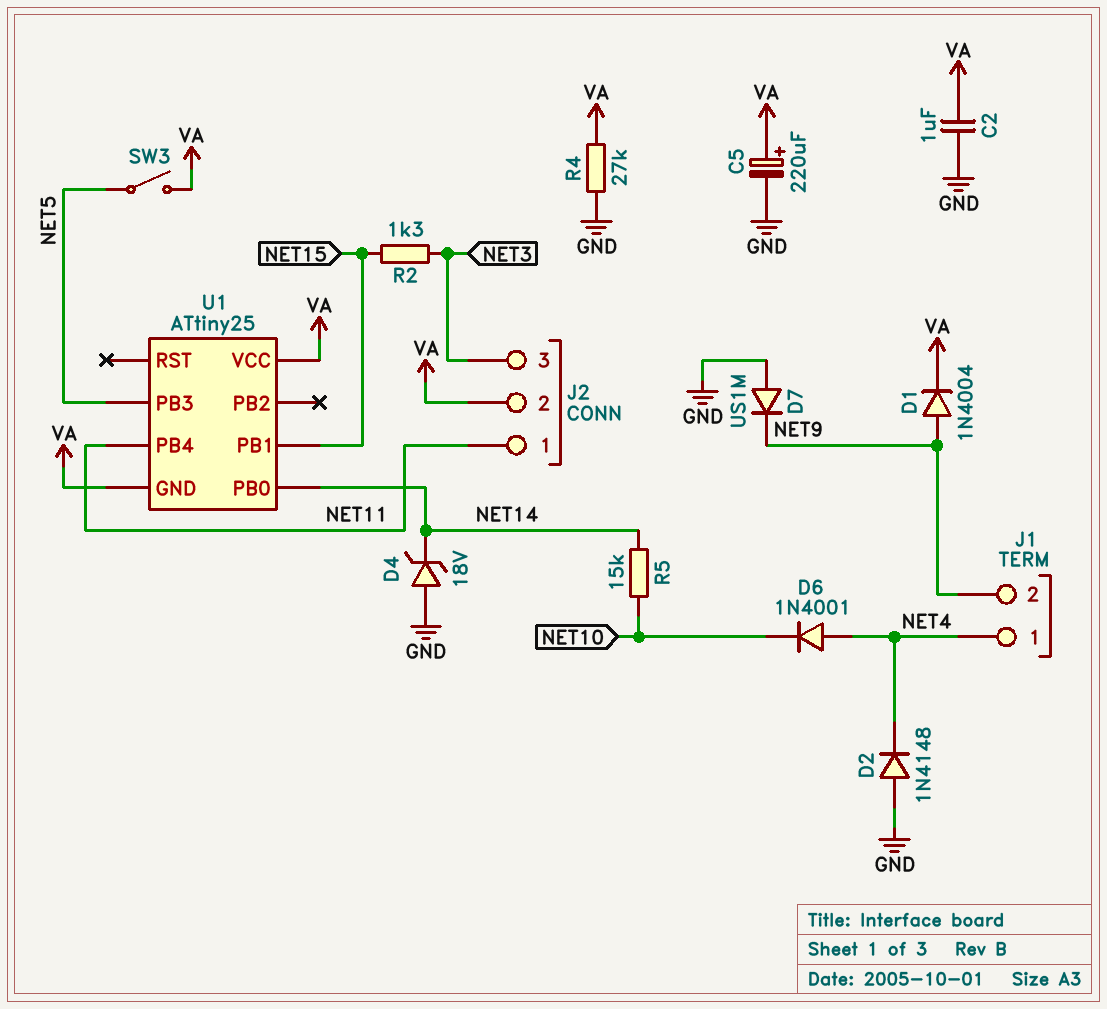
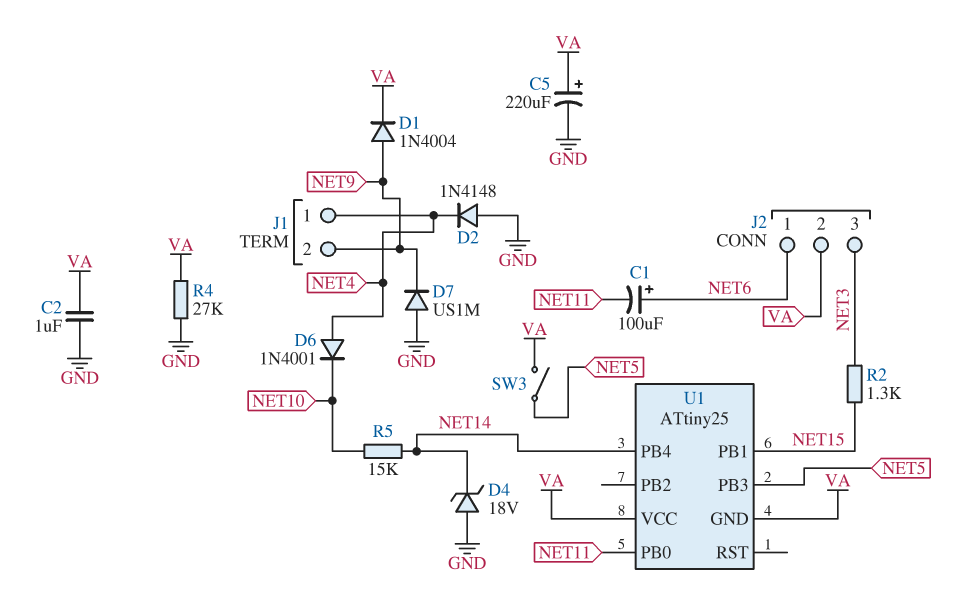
C1: none -> 100uF (plus NET6, minus NET11)
J2 pin 1: NET11 -> NET6
U1 pin PB0: NET14 -> NET11
U1 pin PB4: NET11 -> NET14

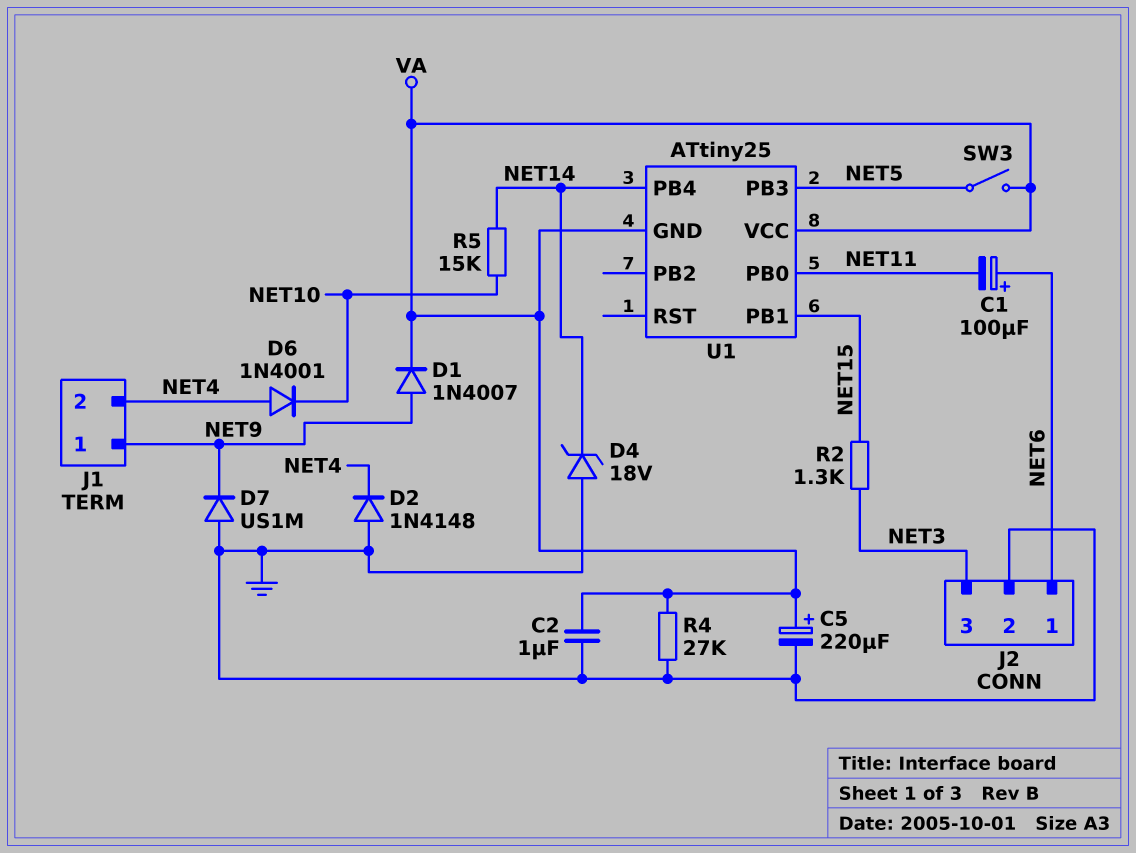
D1: diode 1N4004 (A NET9, K VA) -> diode 1N4007 (A NET9, K VA)
J1 pin 1: NET4 -> NET9
J1 pin 2: NET9 -> NET4
J2 pin 2: VA -> GND

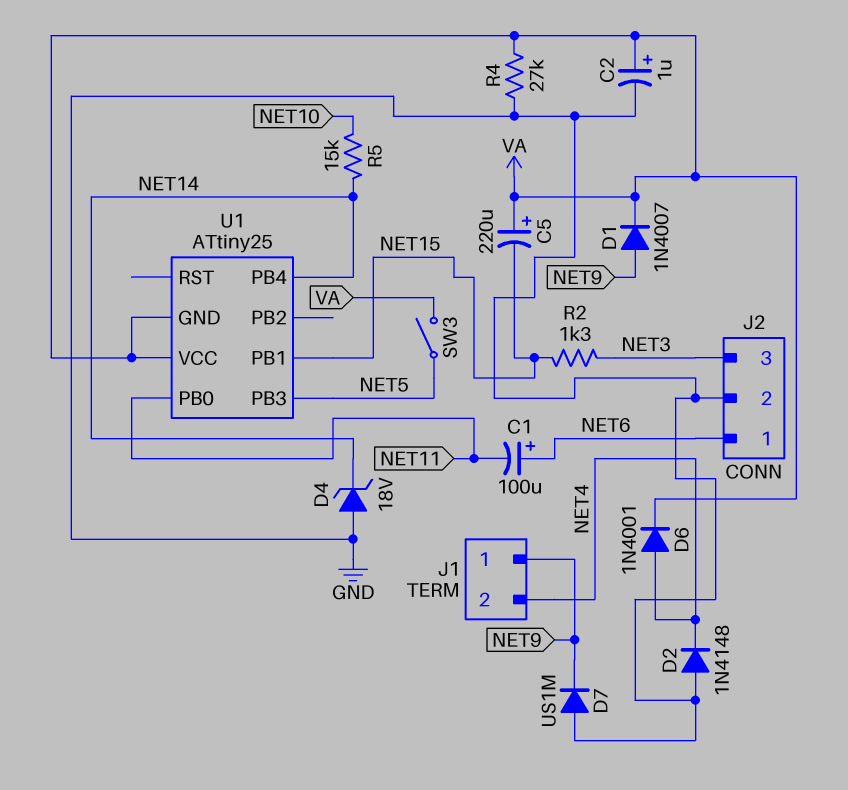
C2: 1uF (GND, VA) -> 1uF (plus VA, minus GND)
C5: 220uF (plus VA, minus GND) -> 220uF (plus VA, minus NET15)
D6: diode 1N4001 (A NET4, K NET10) -> diode 1N4001 (A NET4, K VA)

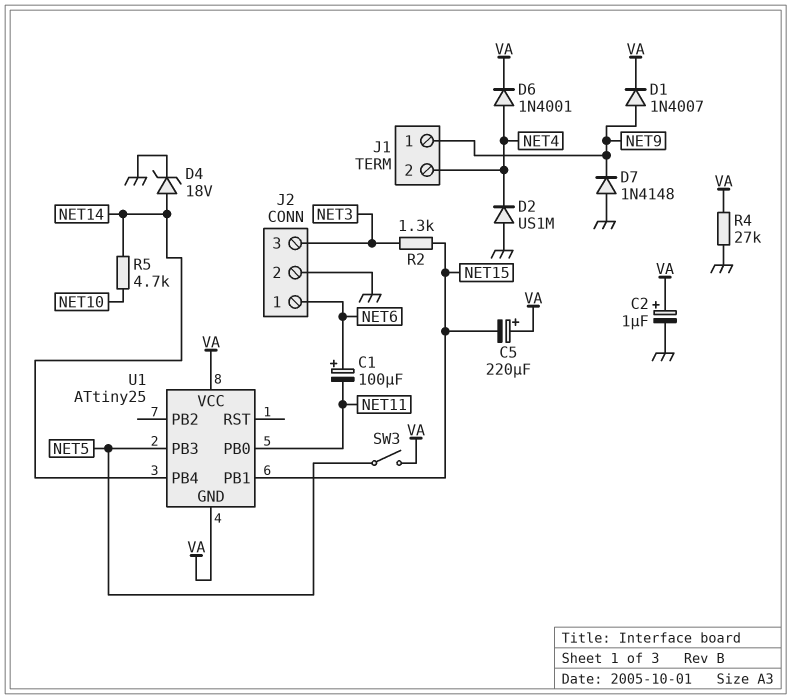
D2: diode 1N4148 (A GND, K NET4) -> diode US1M (A GND, K NET4)
D4: zener 18V (A GND, K NET14) -> zener 18V (A NET14, K GND)
D7: diode US1M (A GND, K NET9) -> diode 1N4148 (A GND, K NET9)
R5: 15k (NET10, NET14) -> 4.7k (NET10, NET14)

